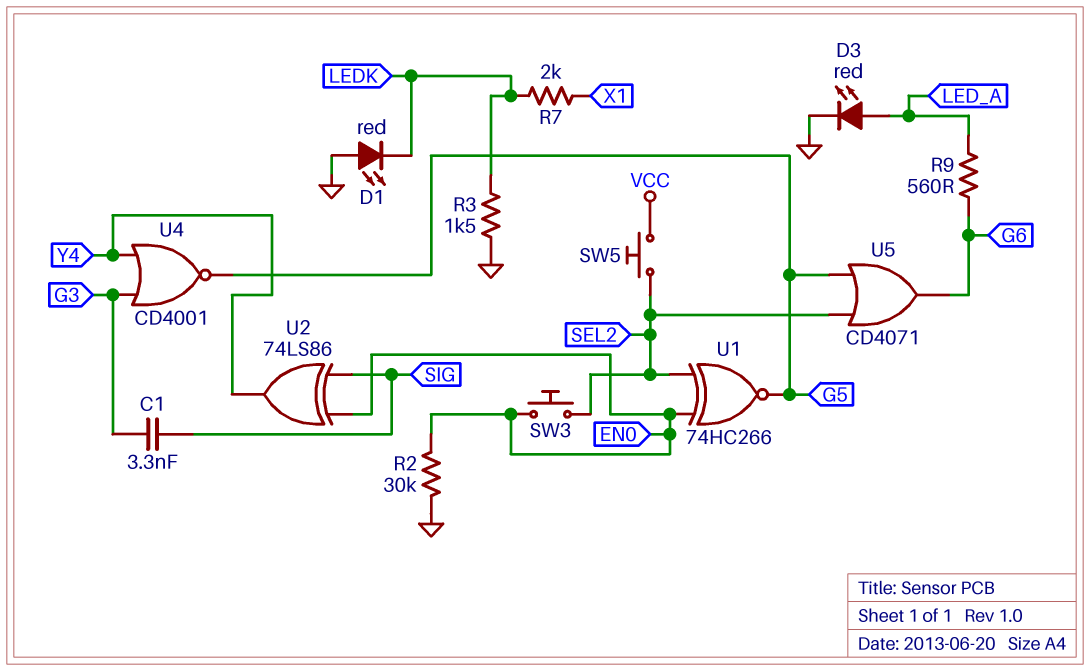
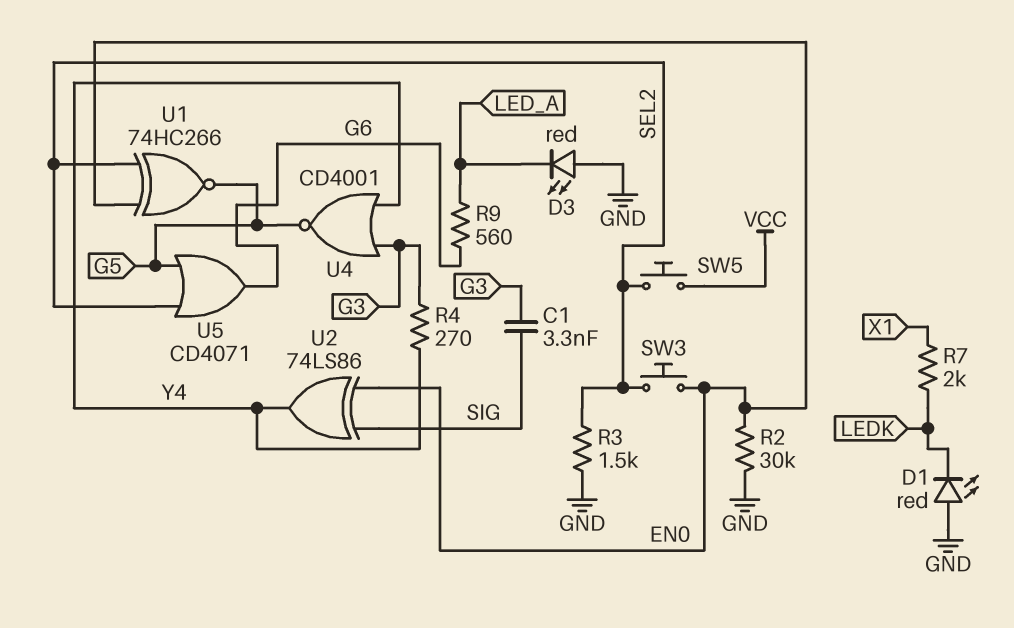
D3: LED red (A LED_A, K GND) -> LED red (A GND, K LED_A)
R3: 1.5k (GND, LEDK) -> 1.5k (GND, SEL2)
R4: none -> 270 (G3, Y4)

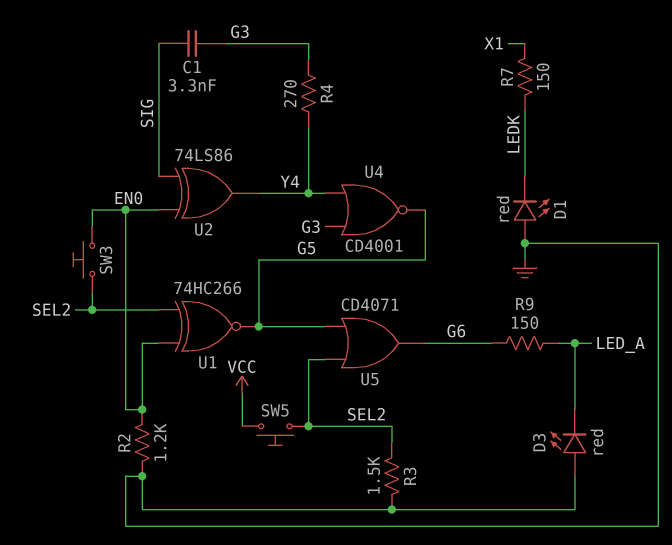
R2: 30k (EN0, GND) -> 1.2k (EN0, GND)
R7: 2k (LEDK, X1) -> 150 (LEDK, X1)
R9: 560 (G6, LED_A) -> 150 (G6, LED_A)

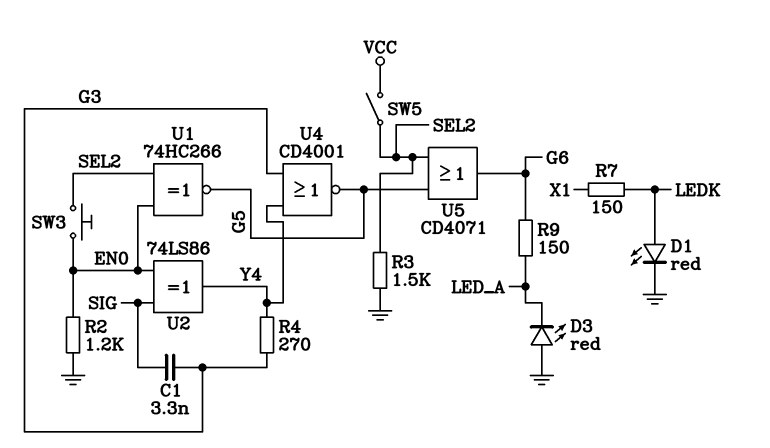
D1: LED red (A GND, K LEDK) -> LED red (A LEDK, K GND)
SW5: button (SEL2, VCC) -> switch (SEL2, VCC)

